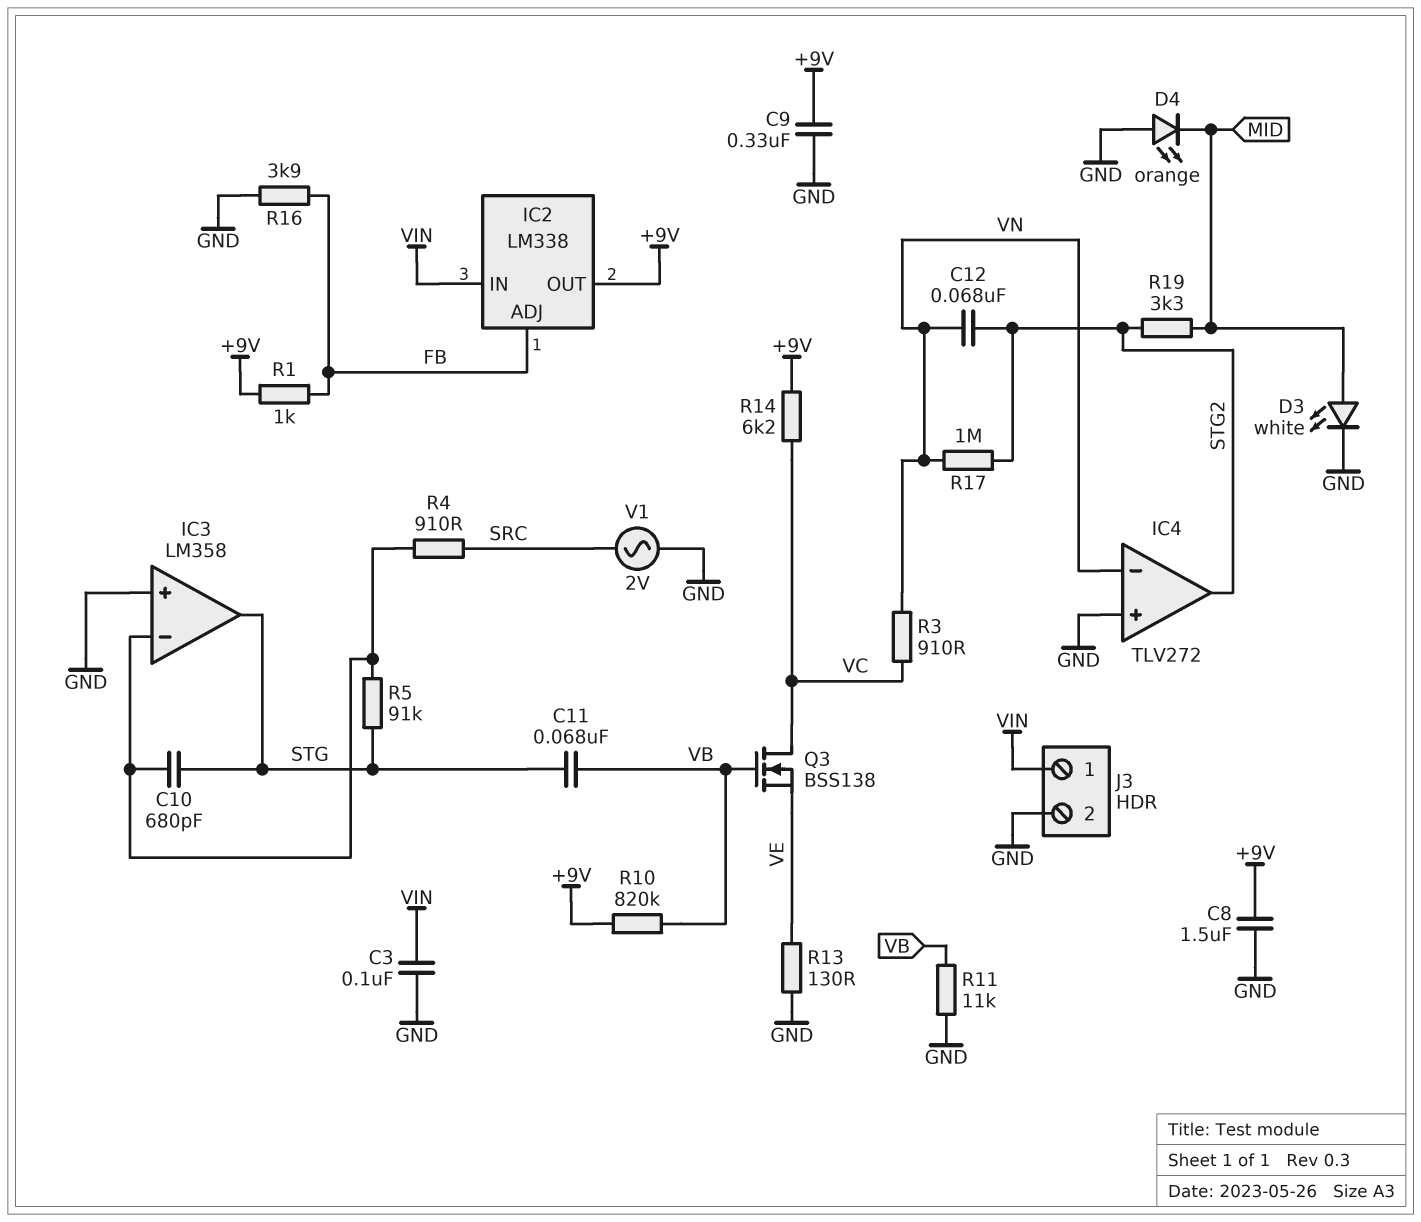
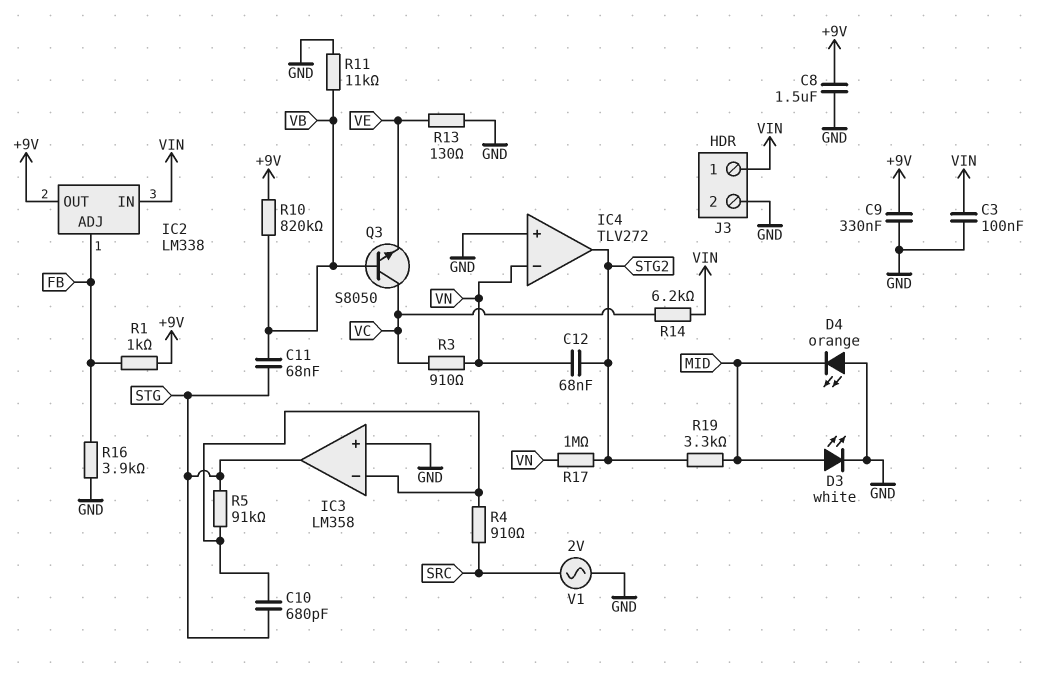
Q3: NMOS BSS138 (G VB, D VC, S VE) -> NPN S8050 (B VB, C VC, E VE)
R14: 6.2k (+9V, VC) -> 6.2k (VC, VIN)

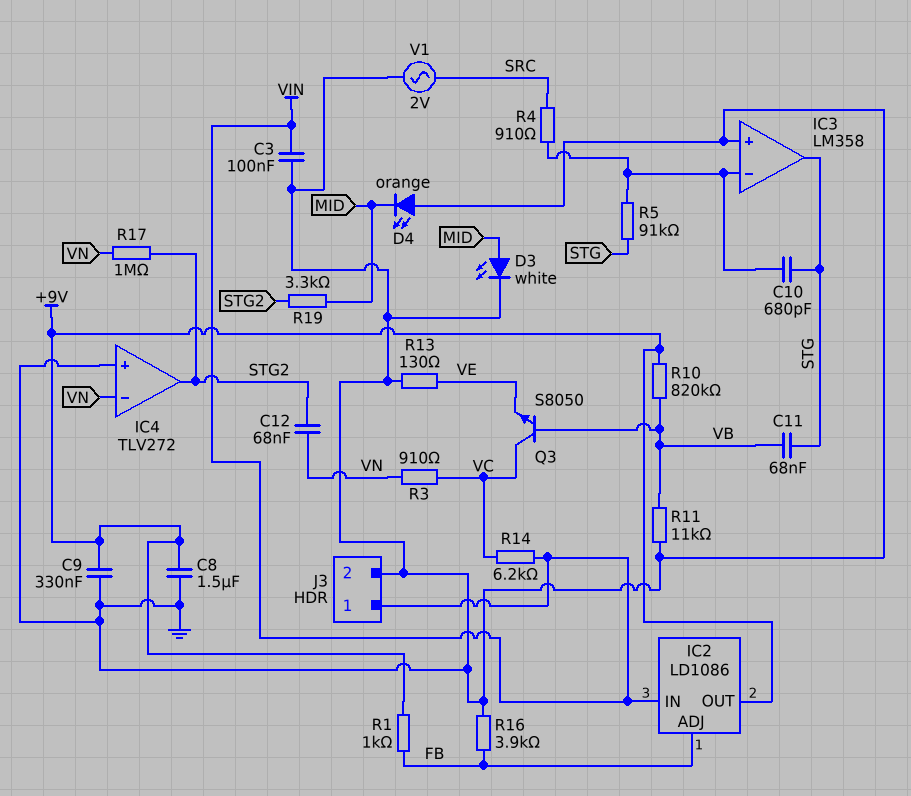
IC2: LM338 -> LD1086

